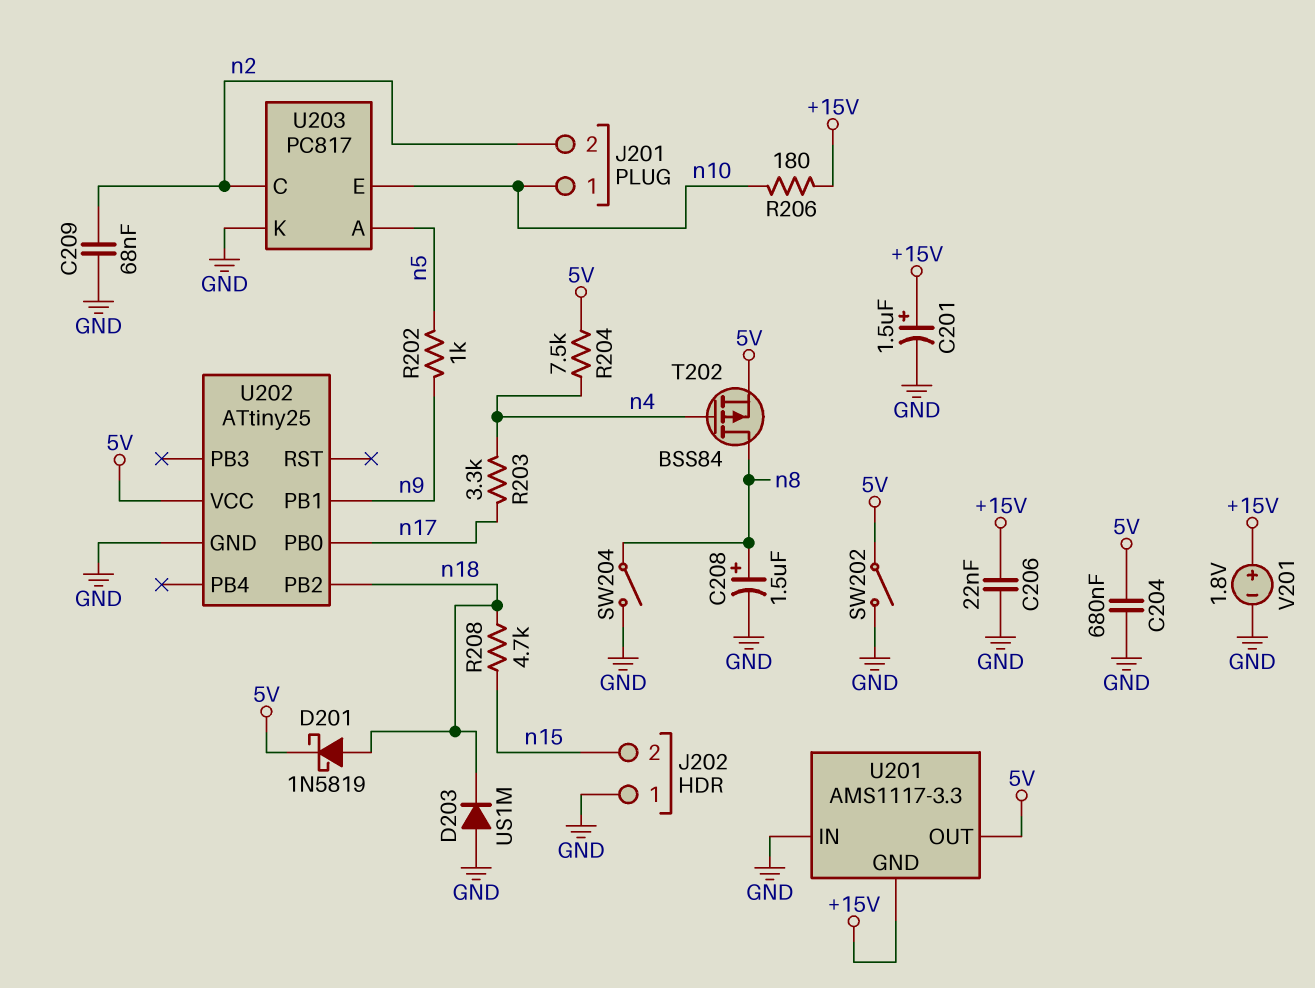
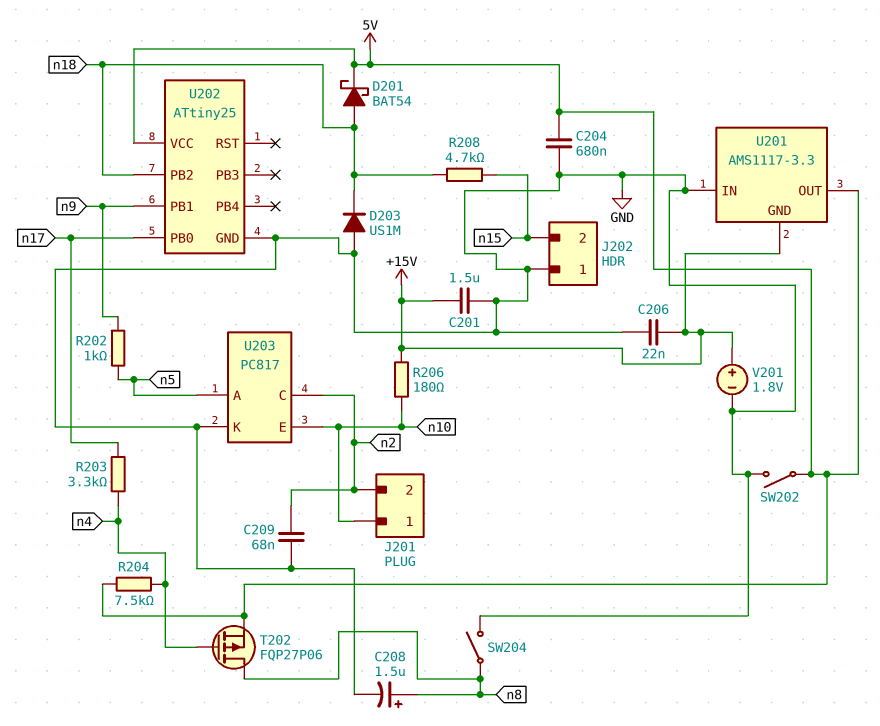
C201: 1.5uF (plus +15V, minus GND) -> 1.5uF (+15V, GND)
D201: schottky 1N5819 (A n18, K 5V) -> schottky BAT54 (A n18, K 5V)
T202: PMOS BSS84 (G n4, D n8, S 5V) -> PMOS FQP27P06 (G n4, D n8, S 5V)

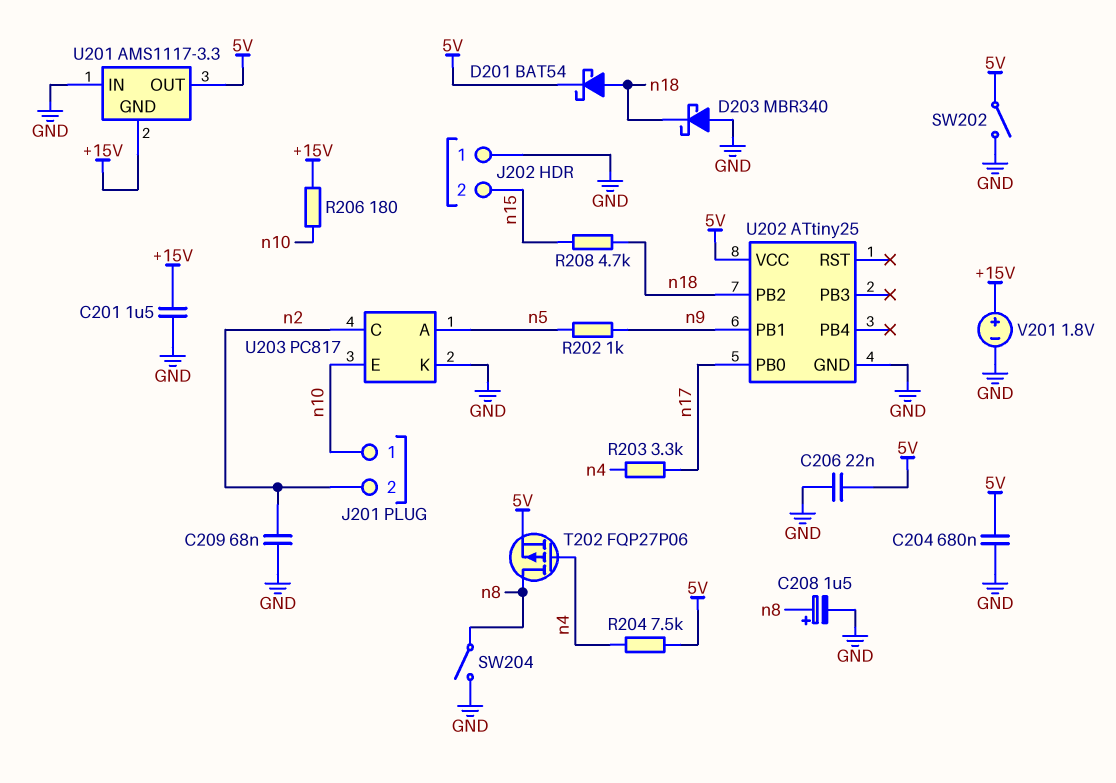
C206: 22nF (+15V, GND) -> 22nF (5V, GND)
D203: diode US1M (A GND, K n18) -> schottky MBR340 (A GND, K n18)

